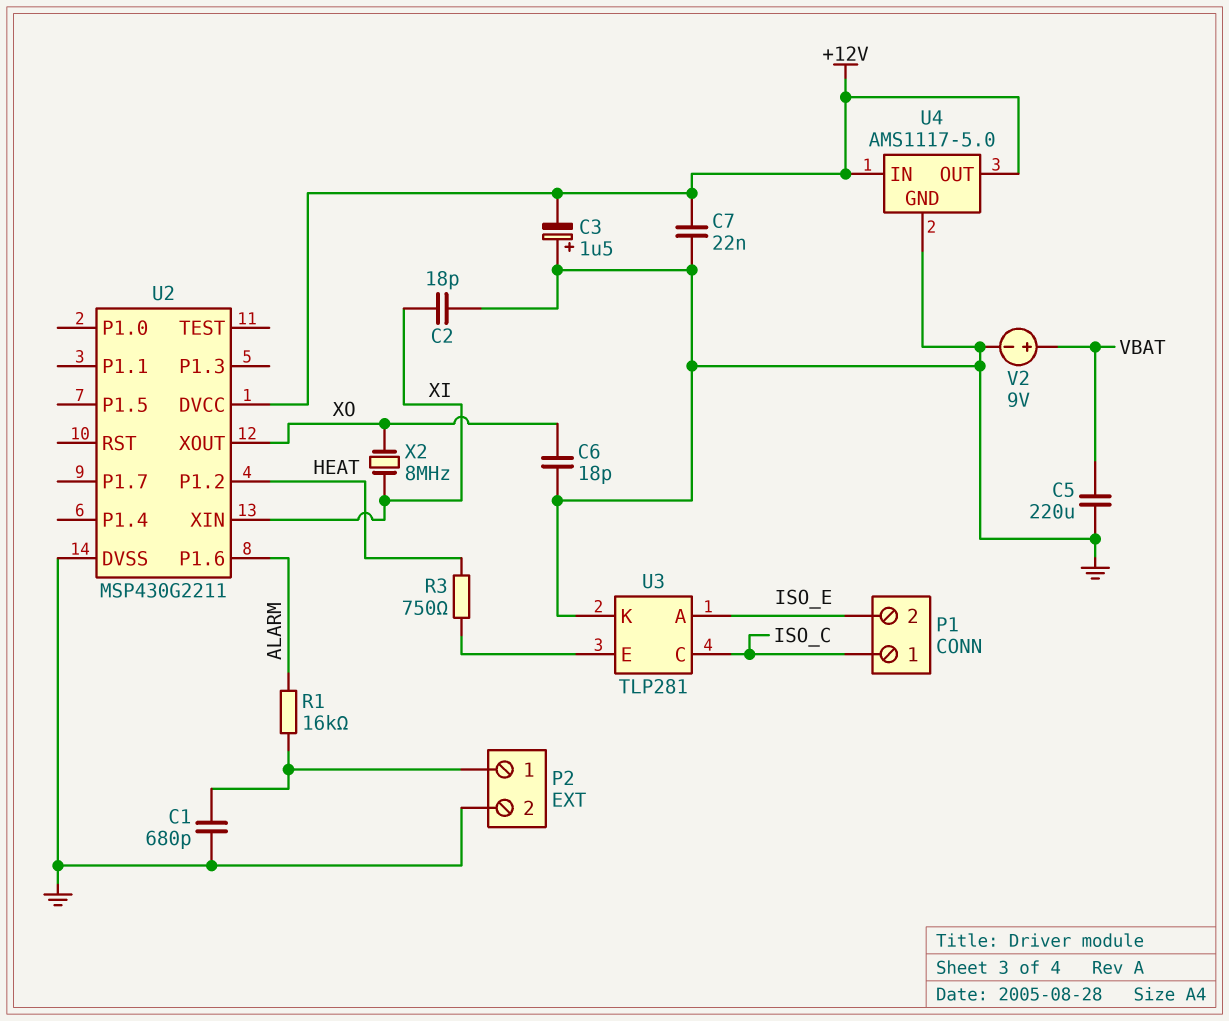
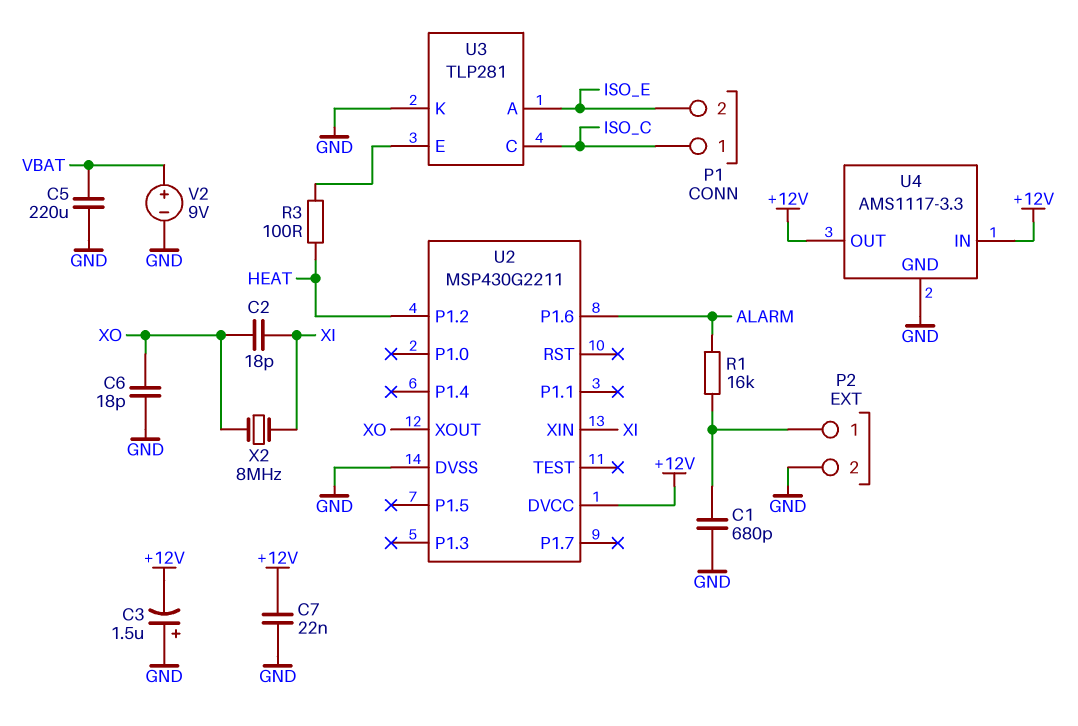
C2: 18pF (GND, XI) -> 18pF (XI, XO)
R3: 750 (HEAT, U3/E) -> 100 (HEAT, U3/E)
U4: AMS1117-5.0 -> AMS1117-3.3

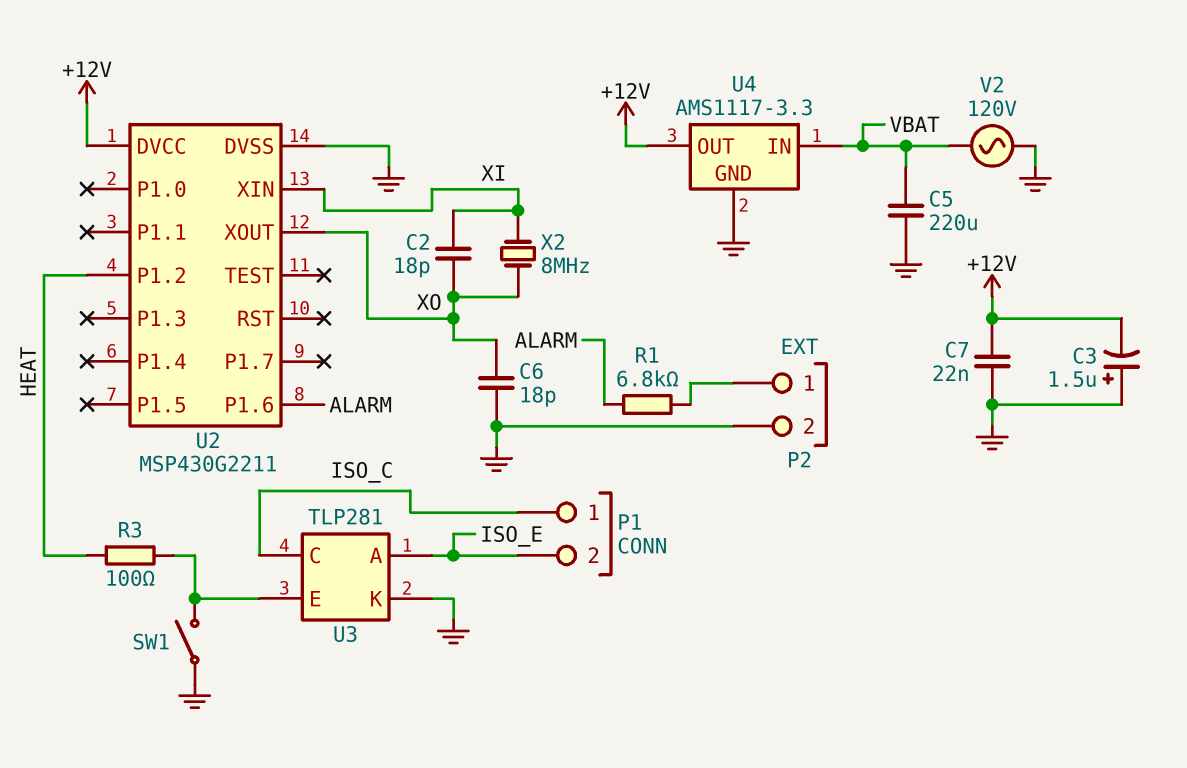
C1: 680pF (GND, P2/1) -> none
R1: 16k (ALARM, P2/1) -> 6.8k (ALARM, P2/1)
SW1: none -> switch (GND, U3/E)
U4 pin IN: +12V -> VBAT
V2: 9V (plus VBAT, minus GND) -> AC 120V (GND, VBAT)

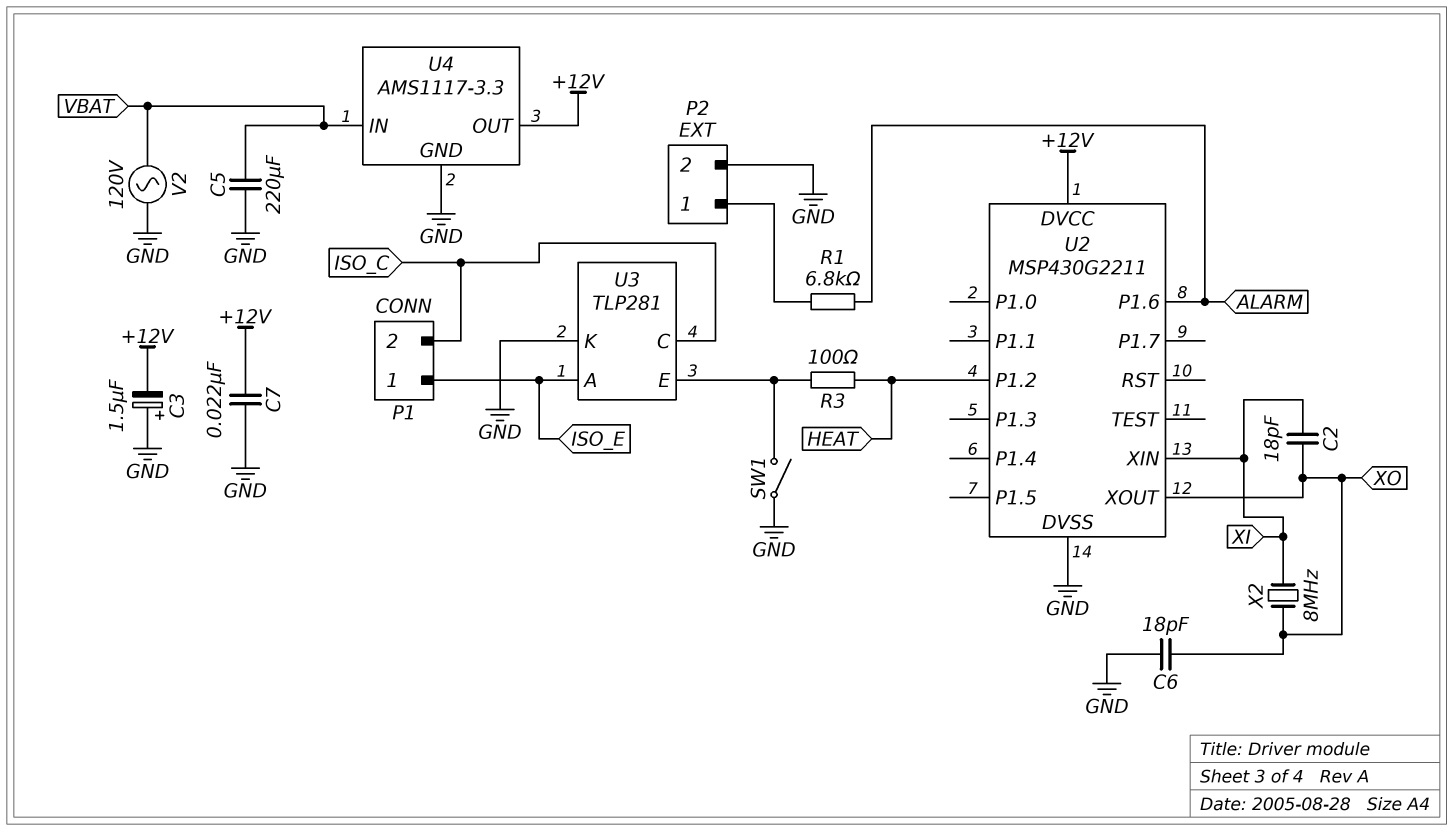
P1 pin 1: ISO_C -> ISO_E
P1 pin 2: ISO_E -> ISO_C

